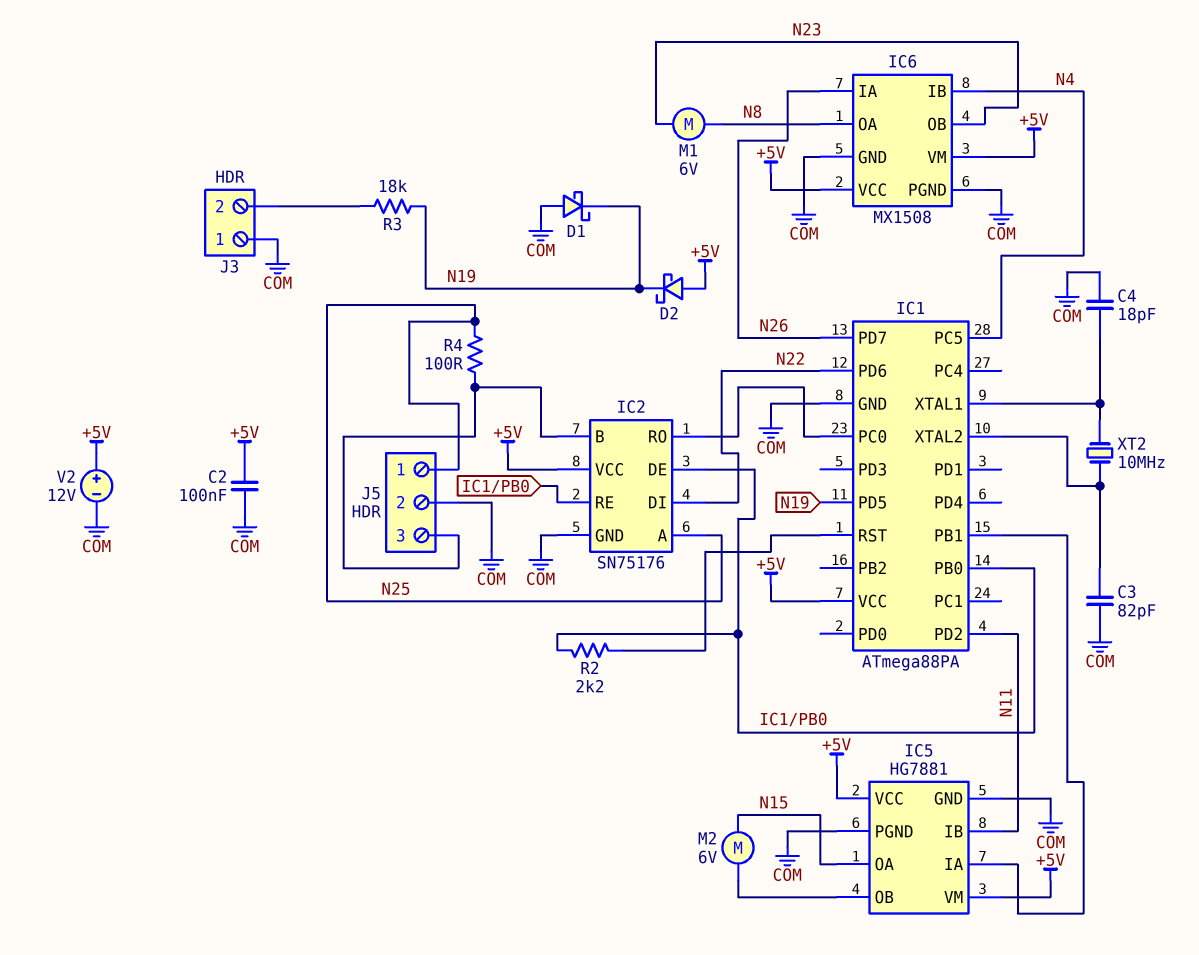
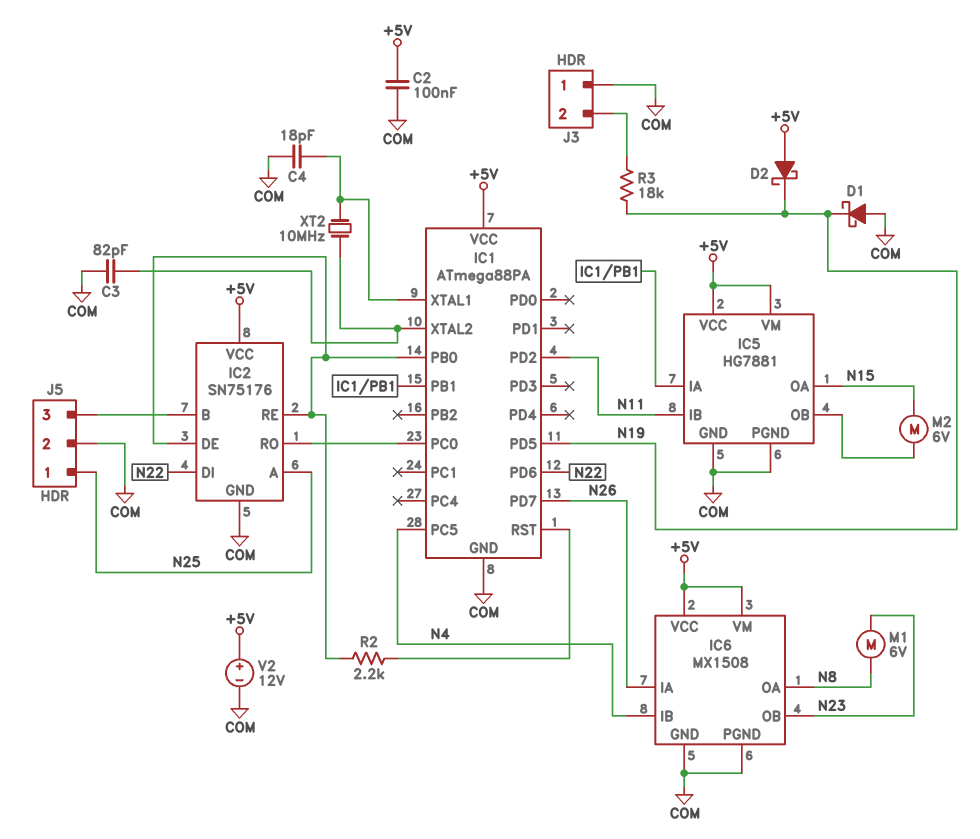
R4: 100 (IC2/B, N25) -> none

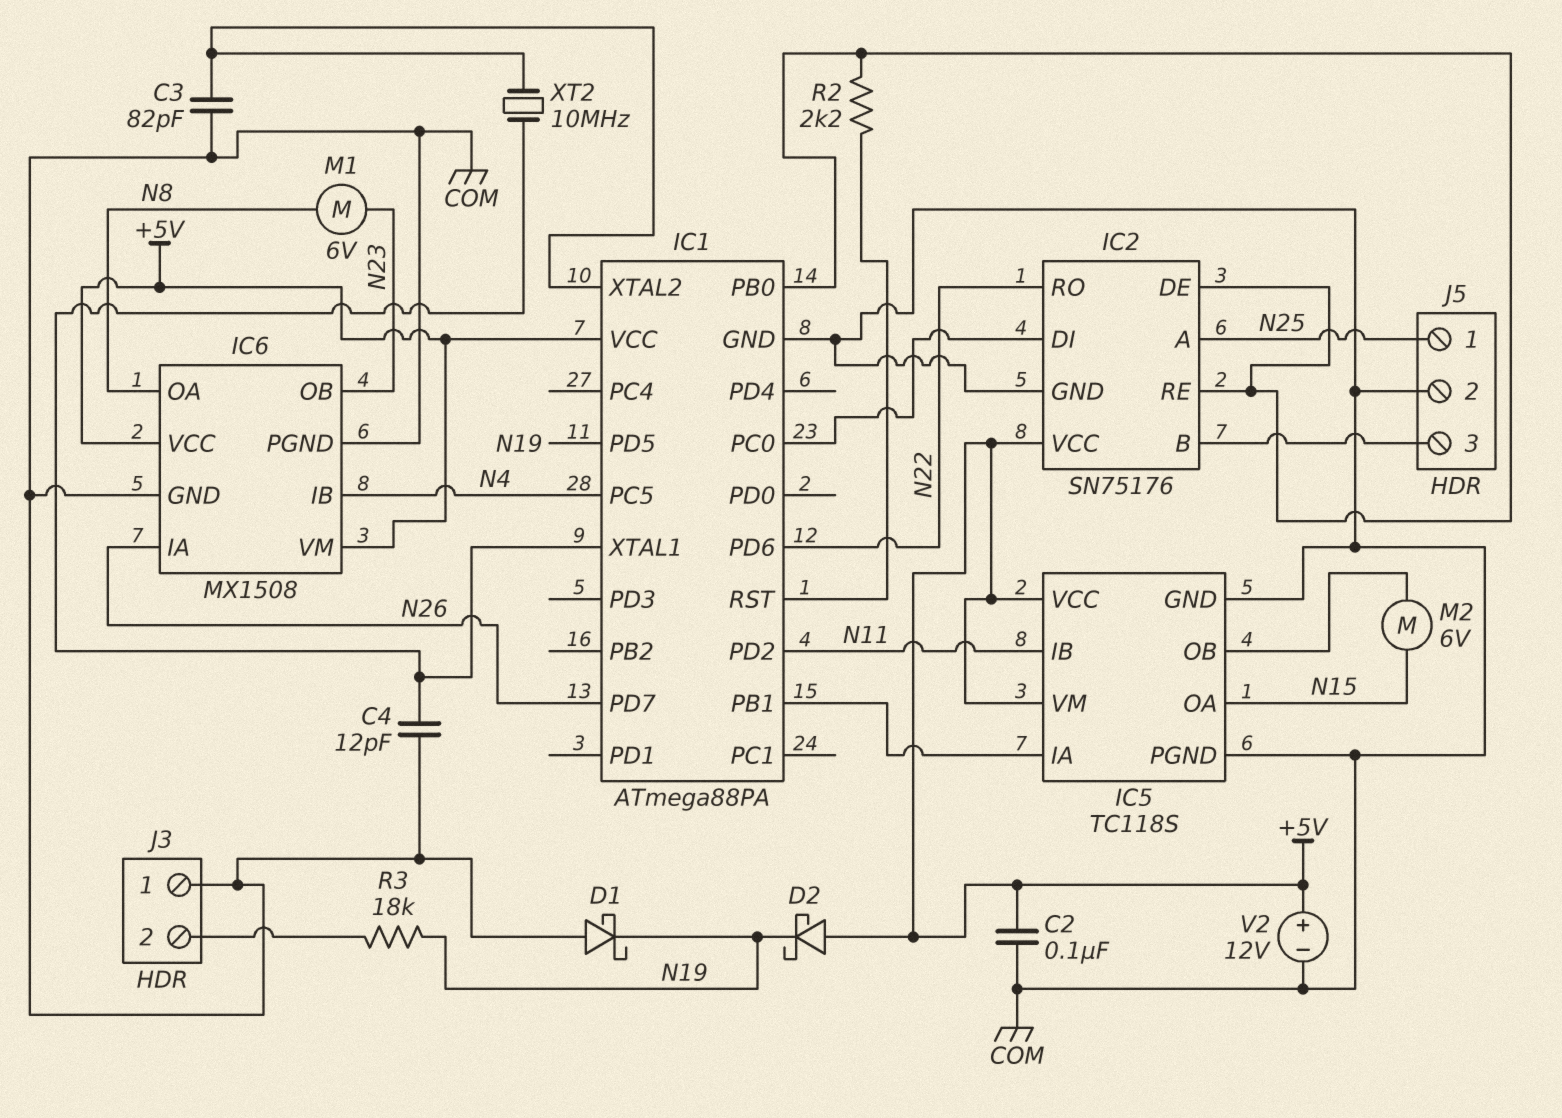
C4: 18pF (COM, IC1/XTAL1) -> 12pF (COM, IC1/XTAL1)
IC2 pin DI: N22 -> IC1/PC0
IC2 pin RO: IC1/PC0 -> N22
IC5: HG7881 -> TC118S

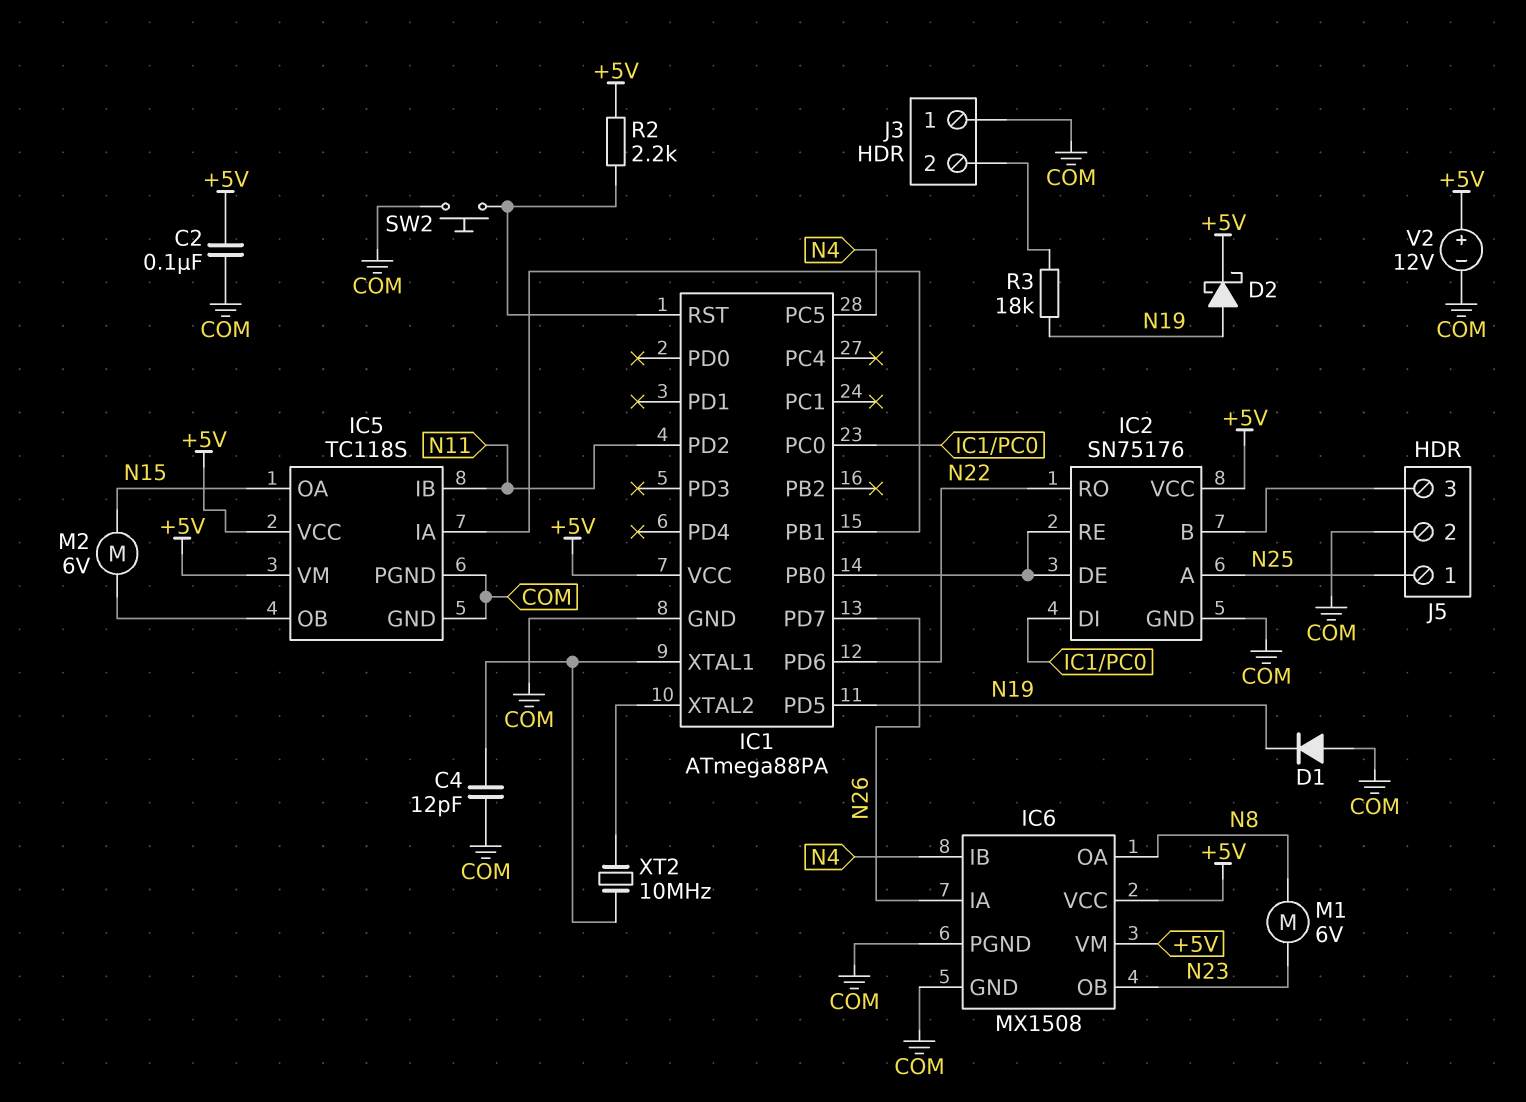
C3: 82pF (COM, IC1/XTAL2) -> none
D1: schottky (A COM, K N19) -> diode (A COM, K N19)
D2: schottky (A +5V, K N19) -> schottky (A N19, K +5V)
R2: 2.2k (IC1/PB0, IC1/RST) -> 2.2k (+5V, IC1/RST)
SW2: none -> button (COM, IC1/RST)

